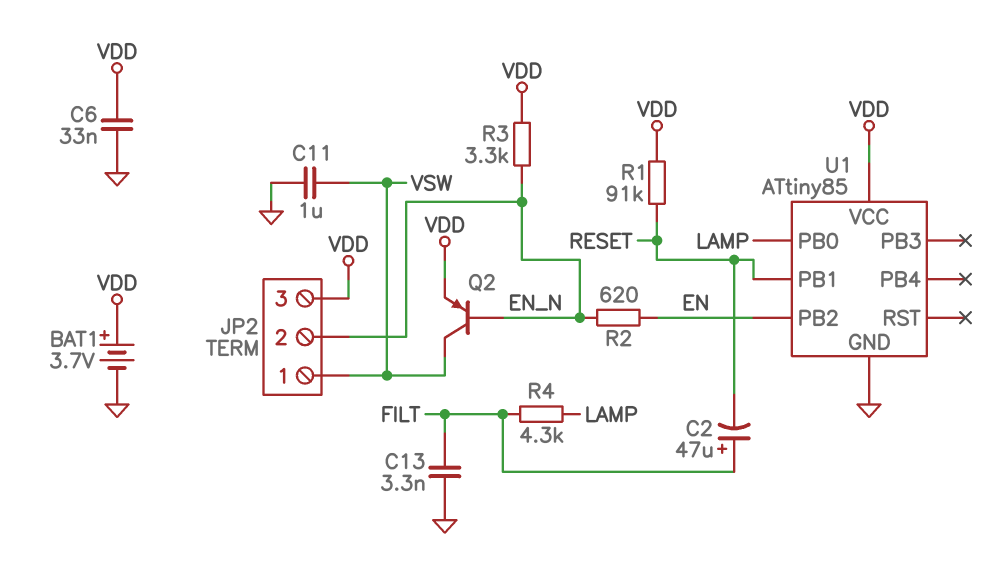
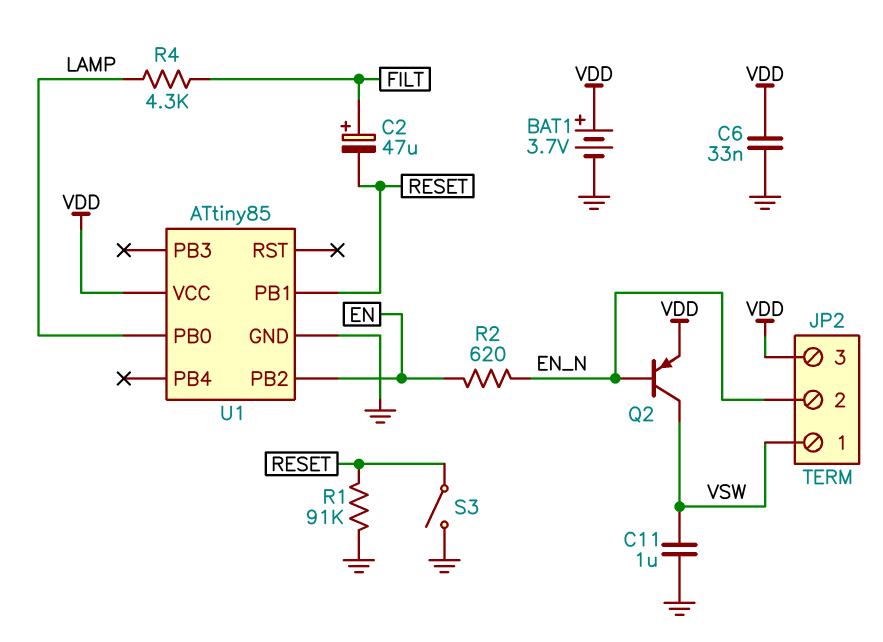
C13: 3.3nF (FILT, GND) -> none
R1: 91k (RESET, VDD) -> 91k (GND, RESET)
R3: 3.3k (EN_N, VDD) -> none
S3: none -> switch (GND, RESET)

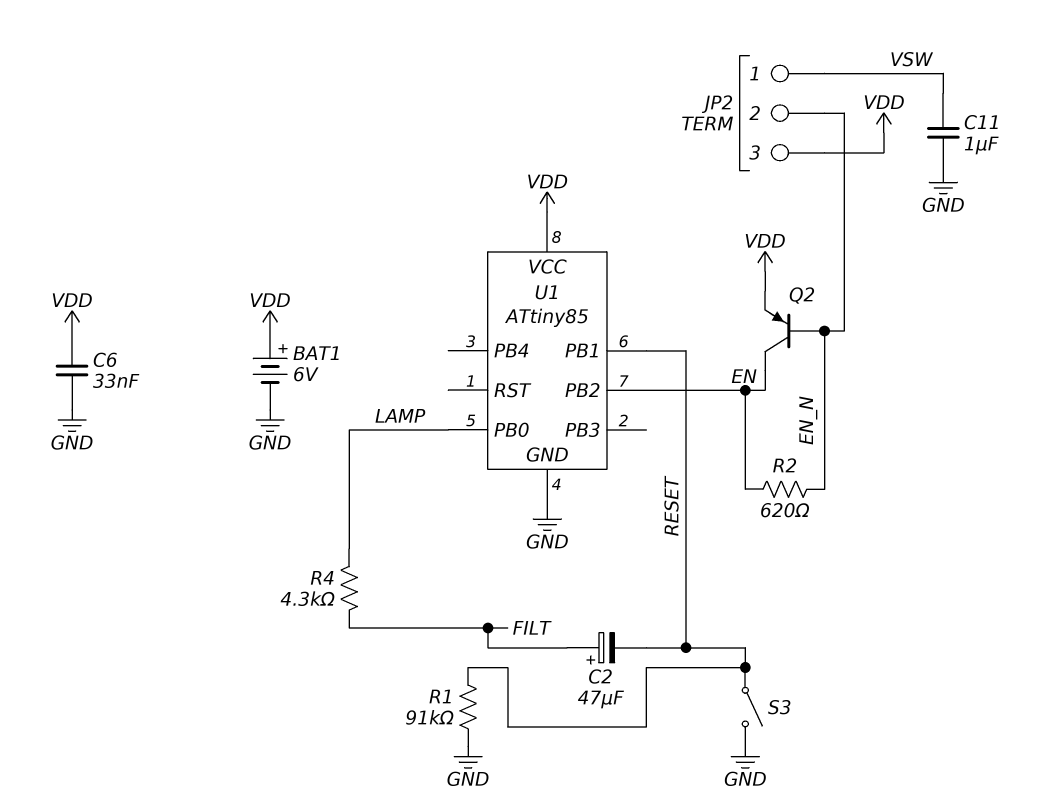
BAT1: 3.7V (plus VDD, minus GND) -> 6V (plus VDD, minus GND)
Q2: PNP (B EN_N, C VSW, E VDD) -> PNP (B EN_N, C EN, E VDD)

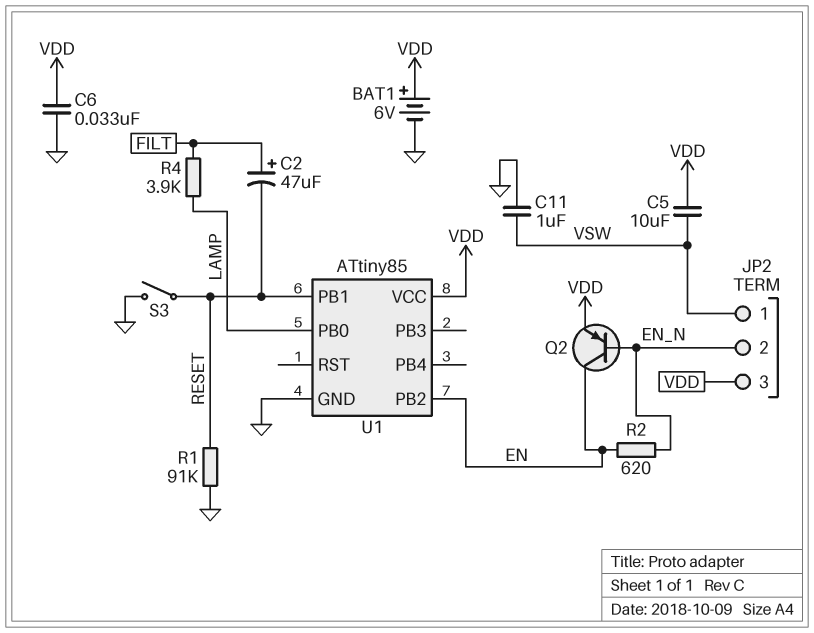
C5: none -> 10uF (VDD, VSW)
R4: 4.3k (FILT, LAMP) -> 3.9k (FILT, LAMP)

